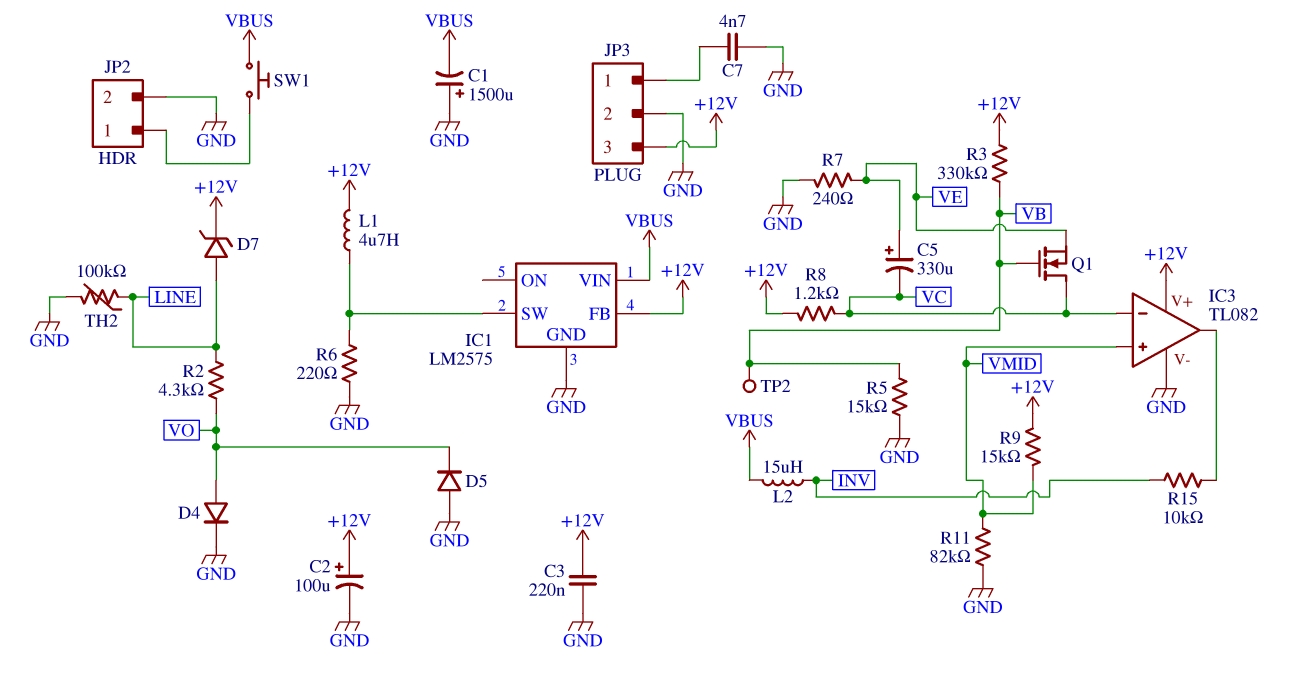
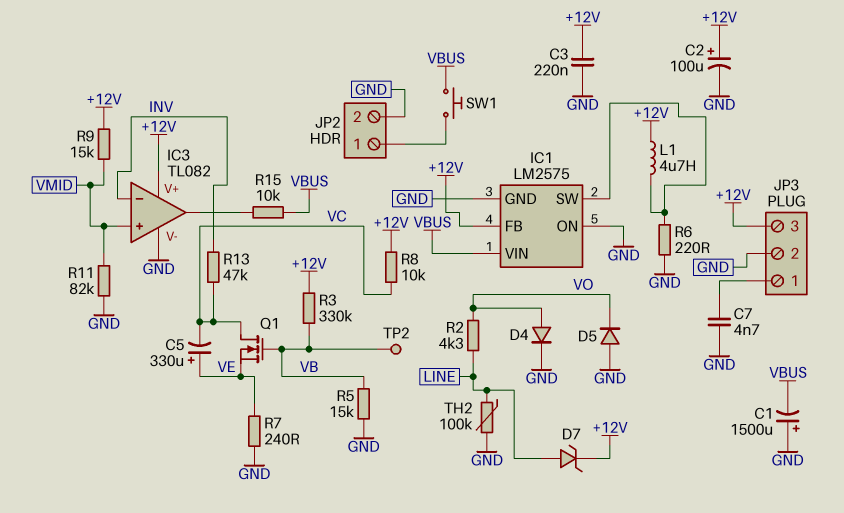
IC1 pin ON: none -> GND
IC3 pin in-: VC -> INV
L2: 15uH (INV, VBUS) -> none
R8: 1.2k (+12V, VC) -> 10k (+12V, VC)
R13: none -> 47k (INV, VC)
R15: 10k (IC3/out, INV) -> 10k (IC3/out, VBUS)

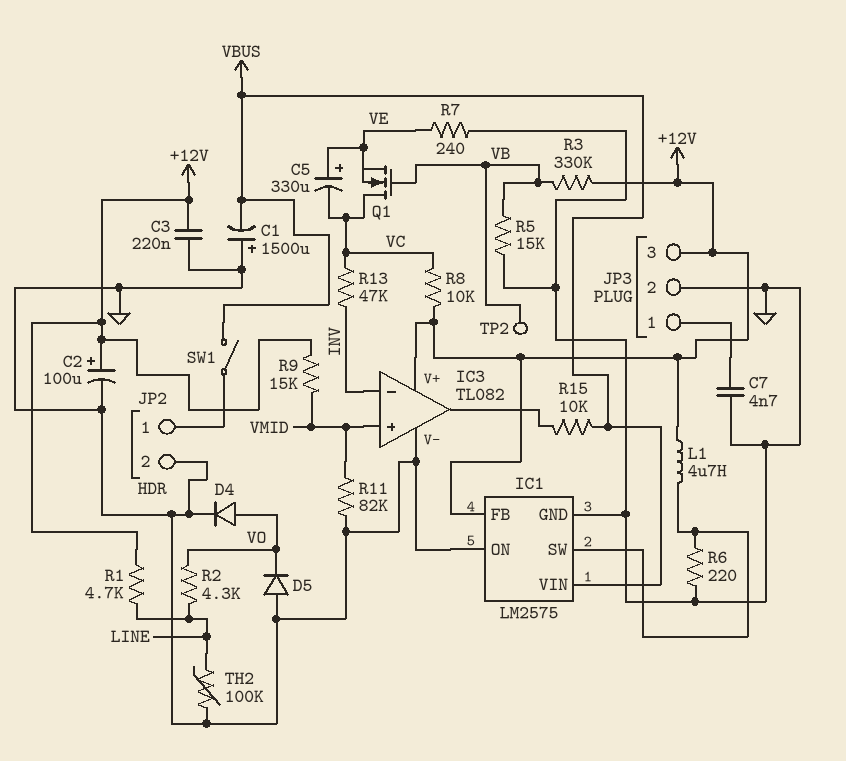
D7: zener (A LINE, K +12V) -> none
R1: none -> 4.7k (+12V, LINE)
SW1: button (JP2/1, VBUS) -> switch (JP2/1, VBUS)

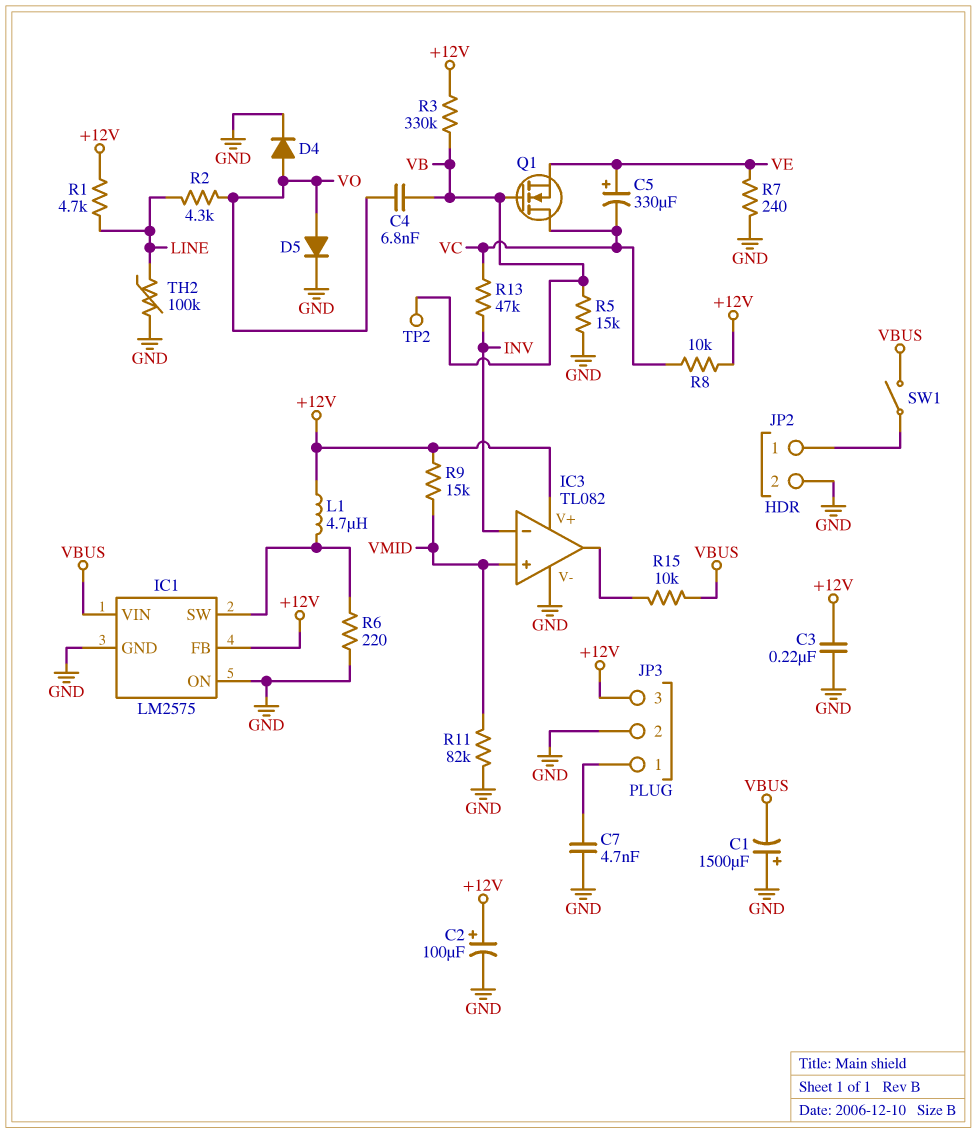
C4: none -> 6.8nF (VB, VO)
D5: diode (A GND, K VO) -> diode (A VO, K GND)

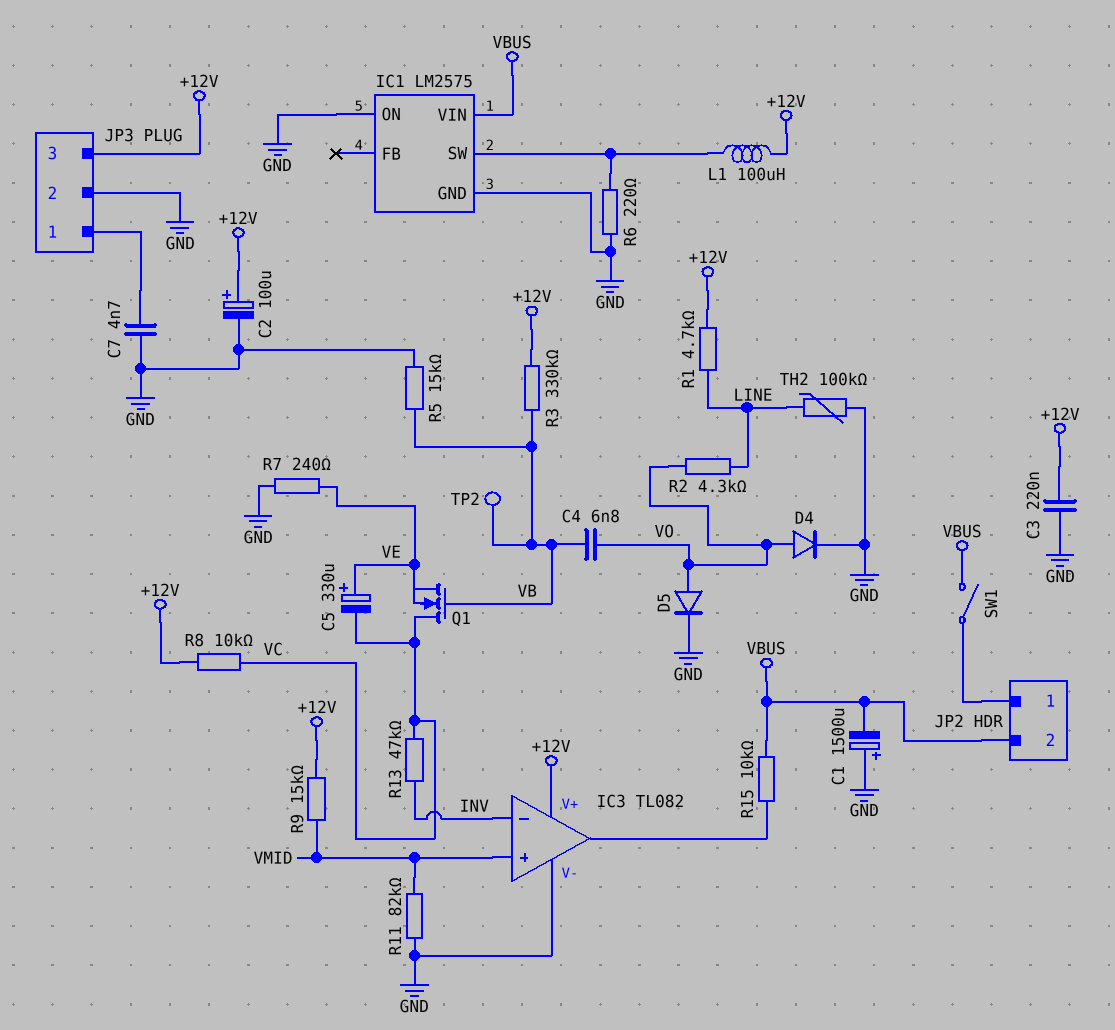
IC1 pin FB: +12V -> none
JP2 pin 2: GND -> VBUS
L1: 4.7uH (+12V, IC1/SW) -> 100uH (+12V, IC1/SW)

